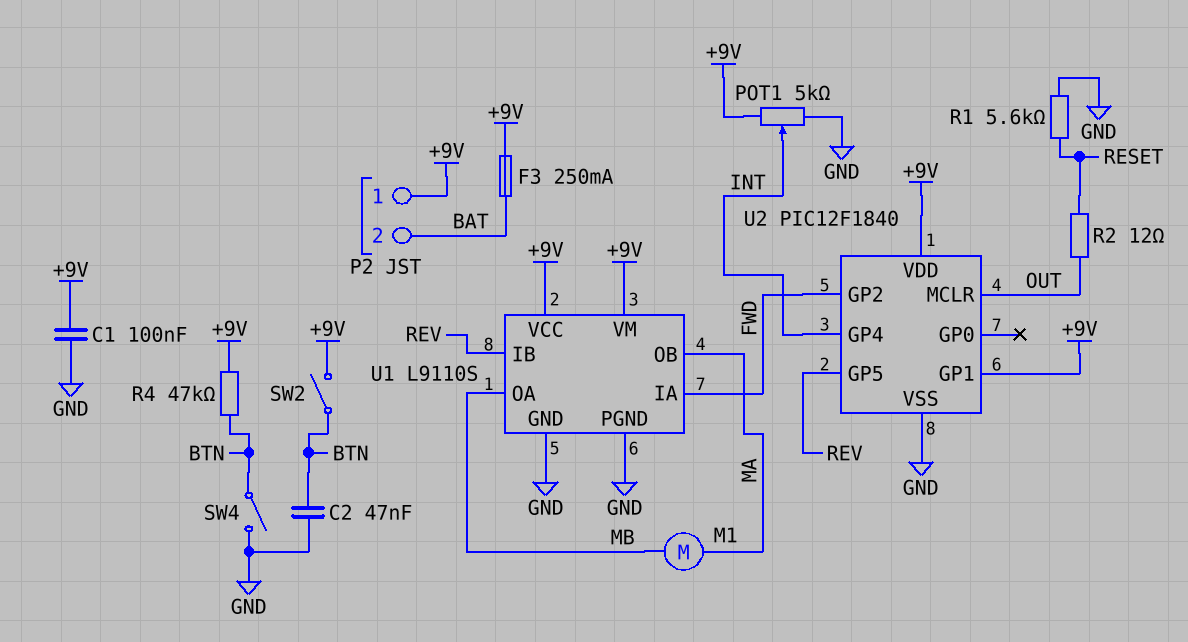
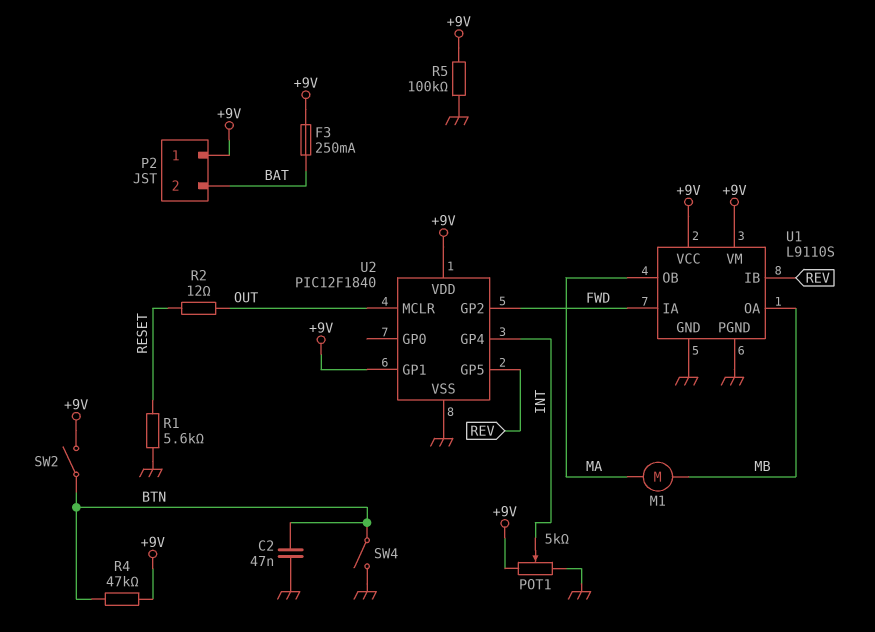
C1: 100nF (+9V, GND) -> none
R5: none -> 100k (+9V, GND)

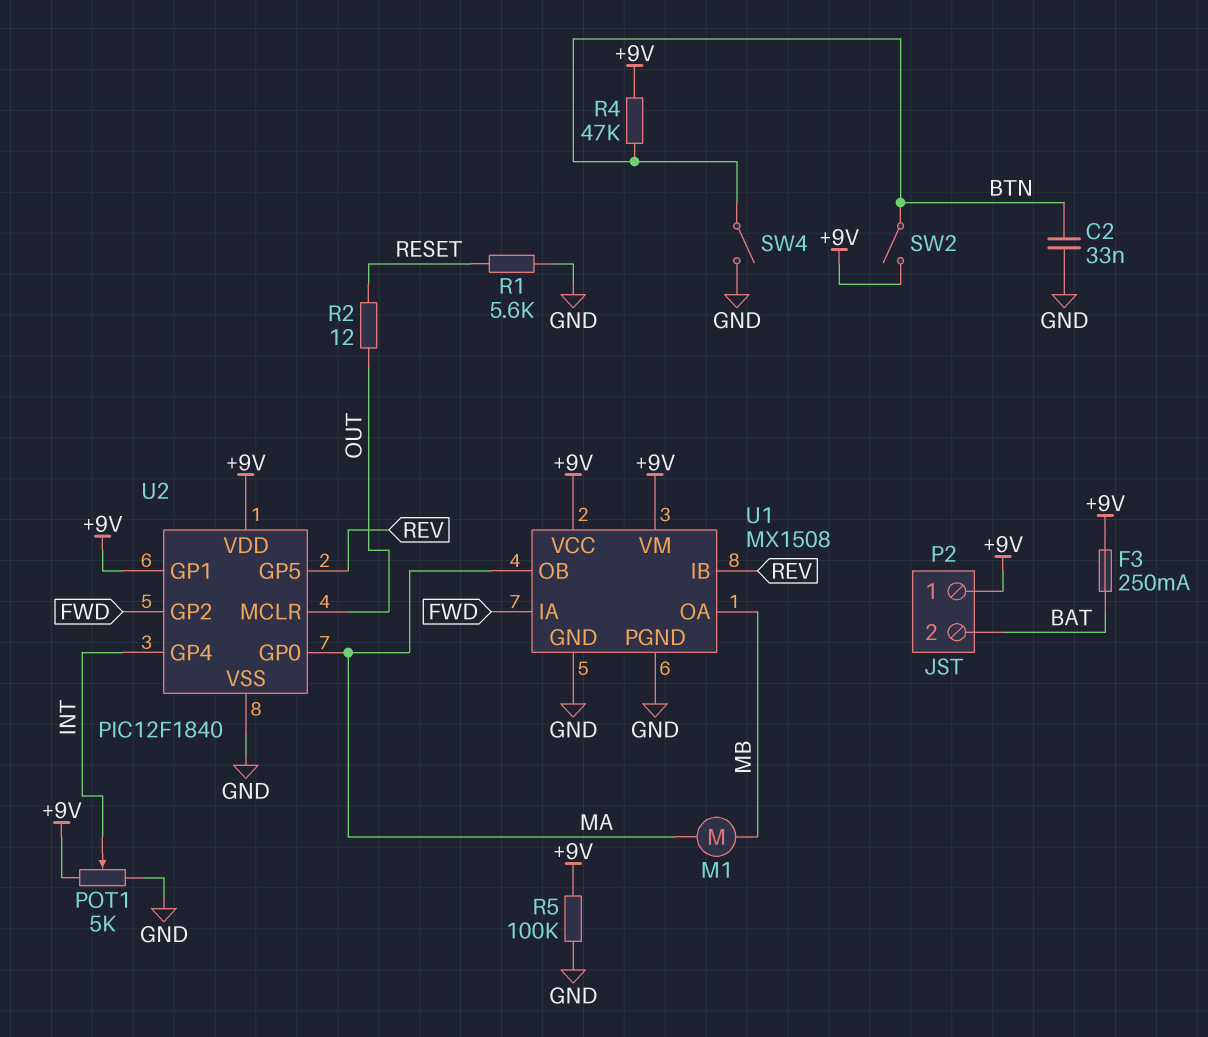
C2: 47nF (BTN, GND) -> 33nF (BTN, GND)
U1: L9110S -> MX1508
U2 pin GP0: none -> MA

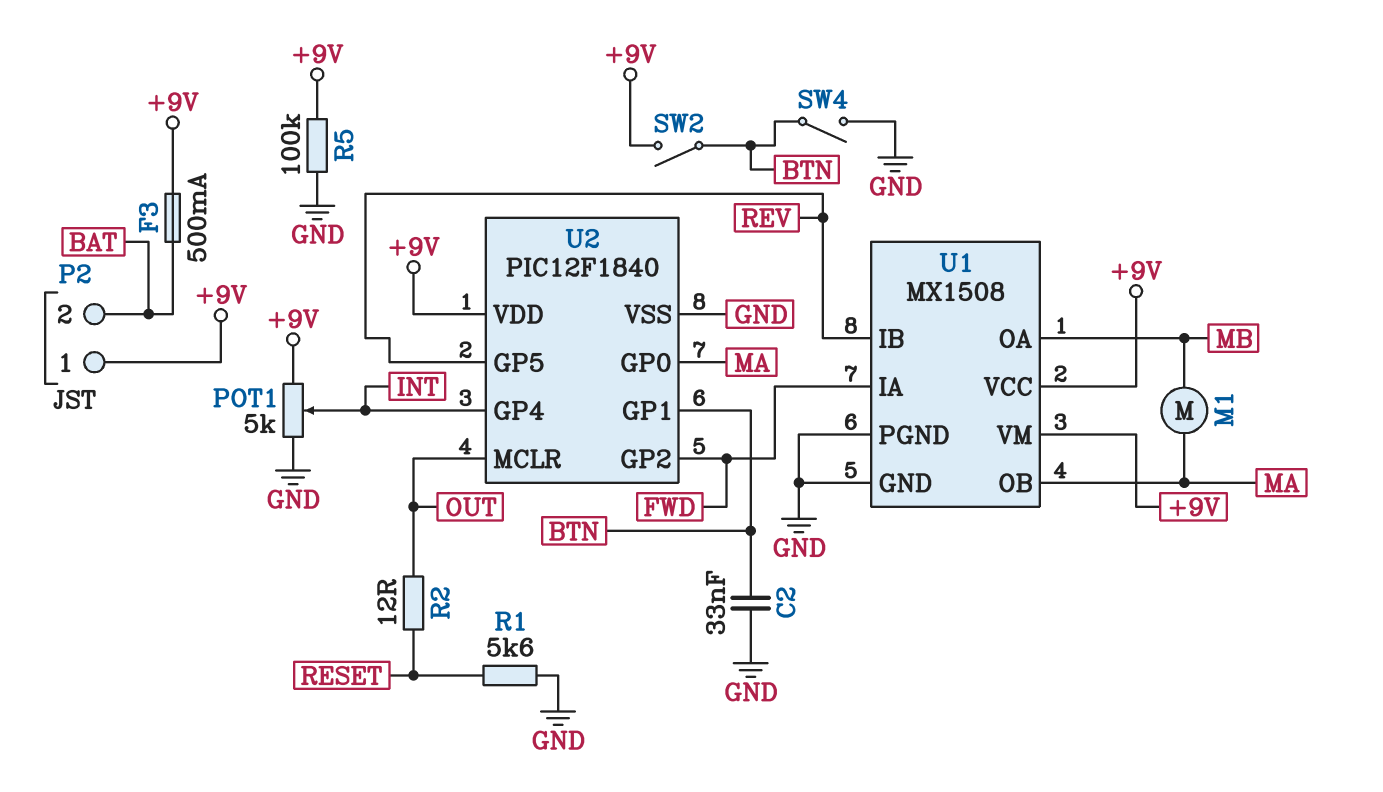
F3: 250mA (+9V, BAT) -> 500mA (+9V, BAT)
R4: 47k (+9V, BTN) -> none
U2 pin GP1: +9V -> BTN

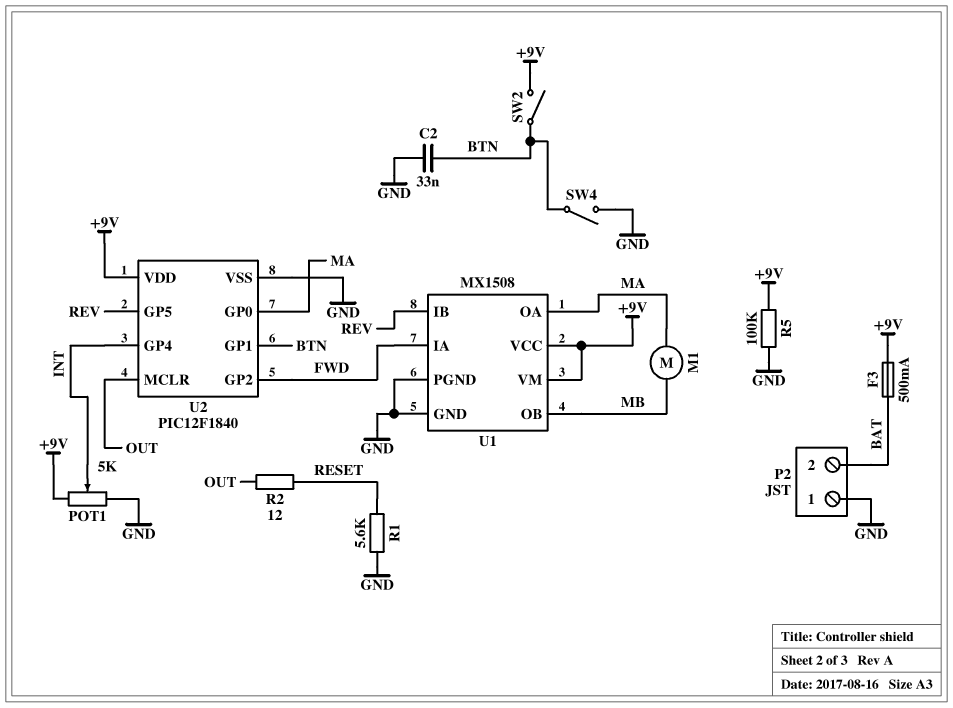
P2 pin 1: +9V -> GND
U1 pin OA: MB -> MA
U1 pin OB: MA -> MB

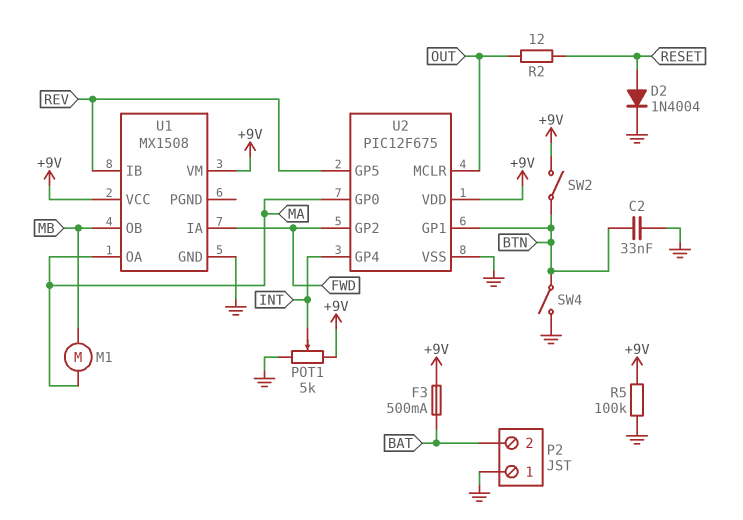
D2: none -> diode 1N4004 (A RESET, K GND)
R1: 5.6k (GND, RESET) -> none
U1 pin PGND: GND -> none
U2: PIC12F1840 -> PIC12F675

